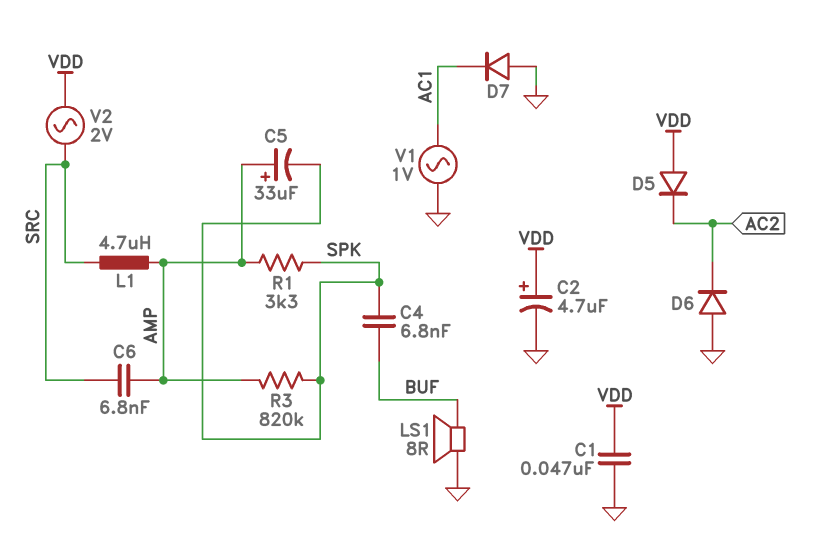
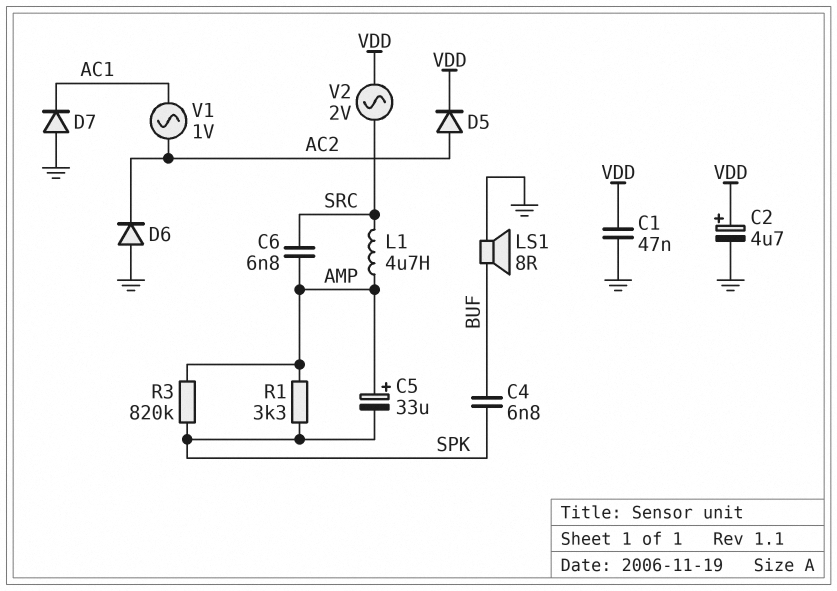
D5: diode (A VDD, K AC2) -> diode (A AC2, K VDD)
V1: AC 1V (AC1, GND) -> AC 1V (AC1, AC2)

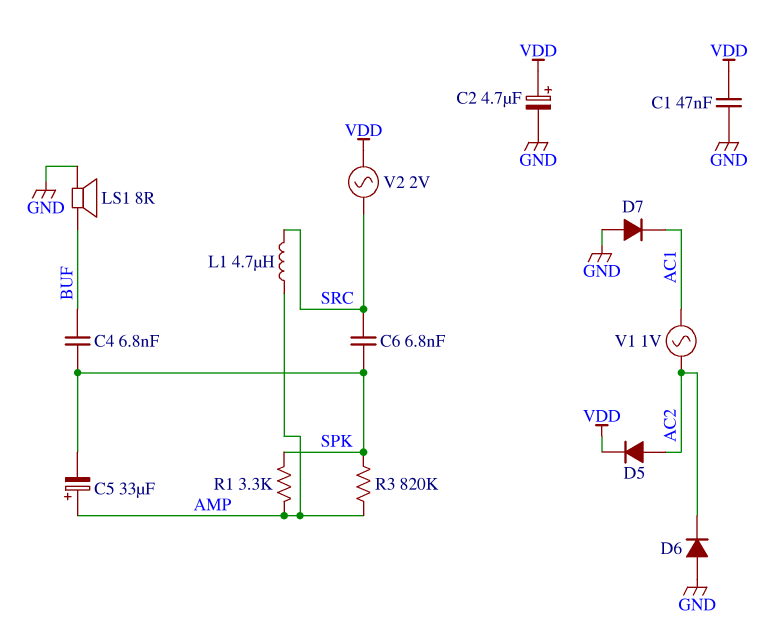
C6: 6.8nF (AMP, SRC) -> 6.8nF (SPK, SRC)

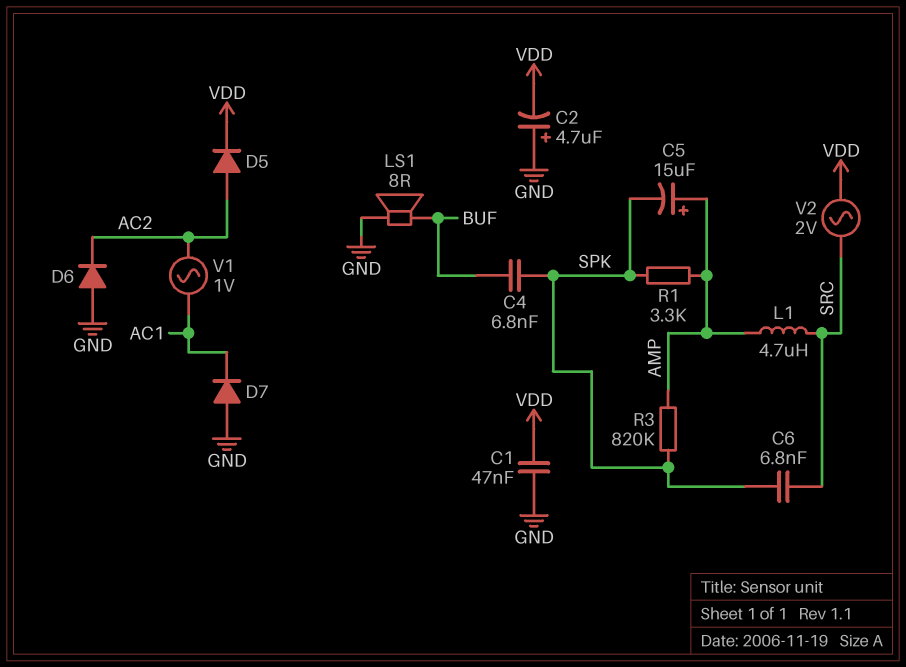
C2: 4.7uF (plus VDD, minus GND) -> 4.7uF (plus GND, minus VDD)
C5: 33uF (plus AMP, minus SPK) -> 15uF (plus AMP, minus SPK)

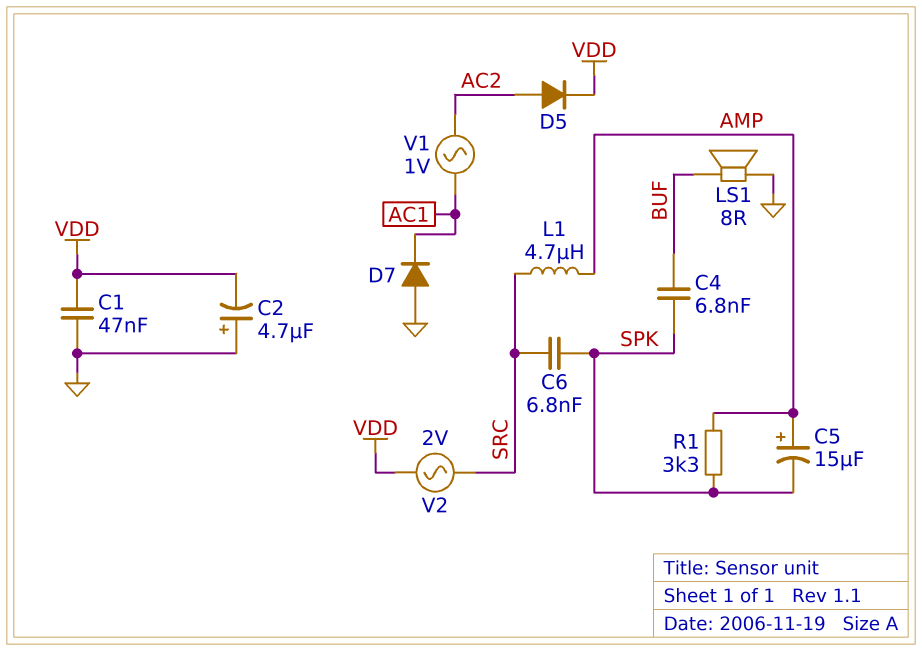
D6: diode (A GND, K AC2) -> none
R3: 820k (AMP, SPK) -> none

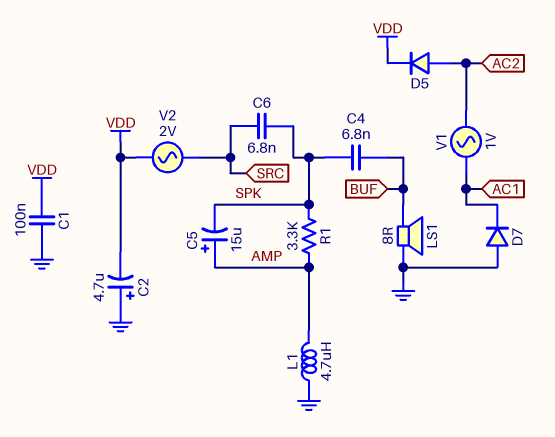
C1: 47nF (GND, VDD) -> 100nF (GND, VDD)
L1: 4.7uH (AMP, SRC) -> 4.7uH (AMP, GND)

